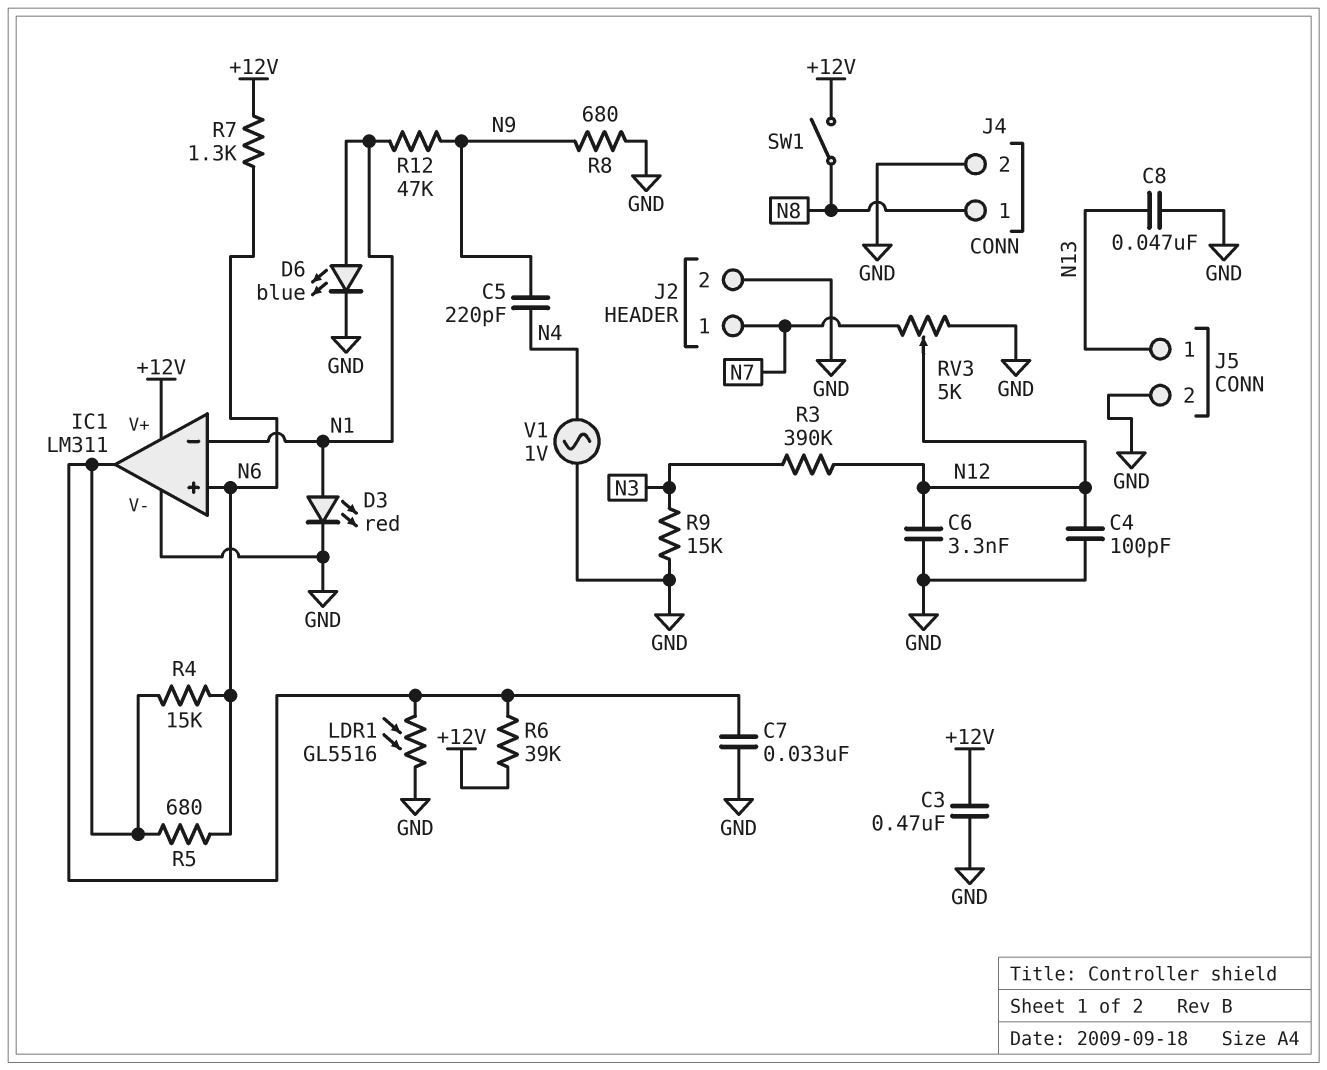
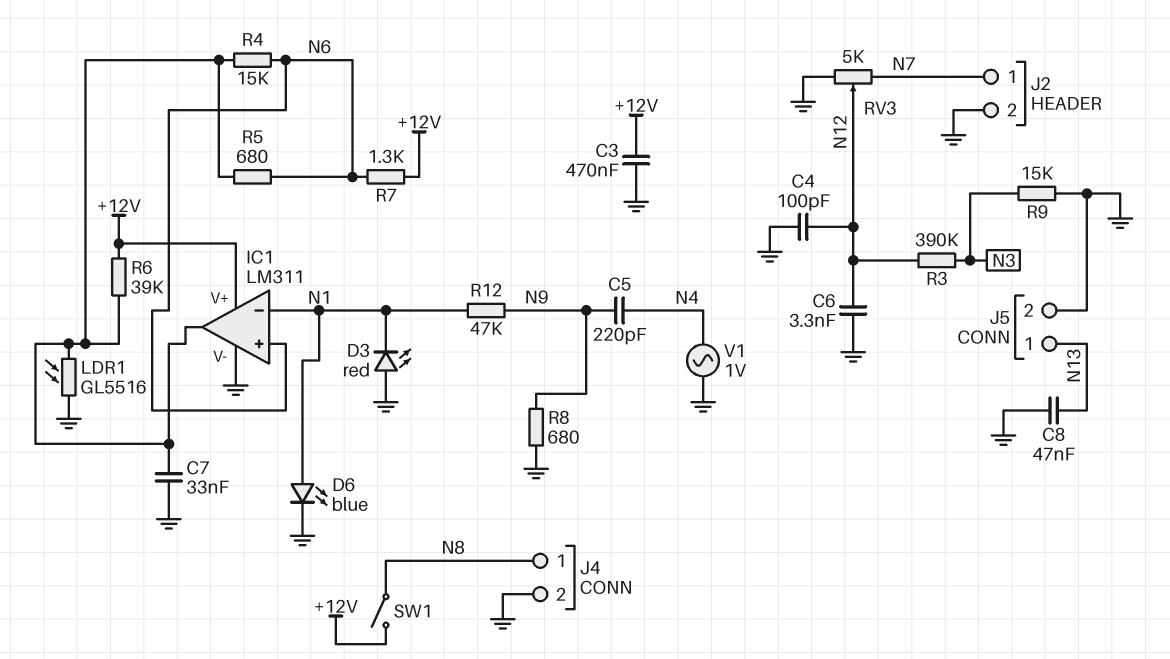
D3: LED red (A N1, K GND) -> LED red (A GND, K N1)

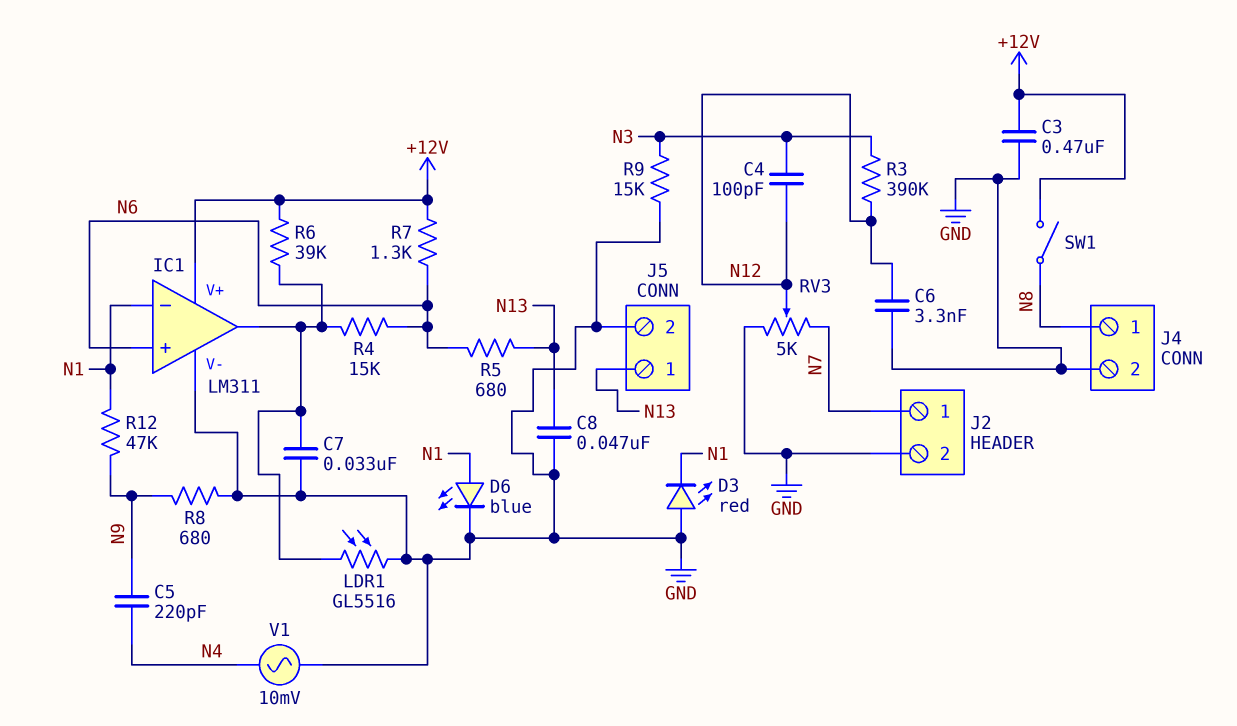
C4: 100pF (GND, N12) -> 100pF (N3, N12)
R5: 680 (IC1/out, N6) -> 680 (N6, N13)
V1: AC 1V (GND, N4) -> AC 10mV (GND, N4)

